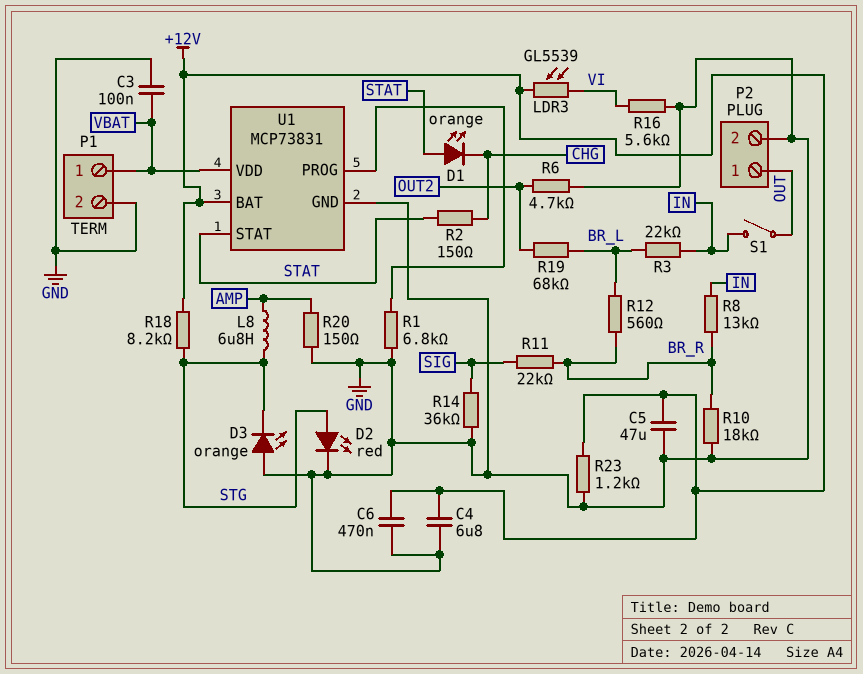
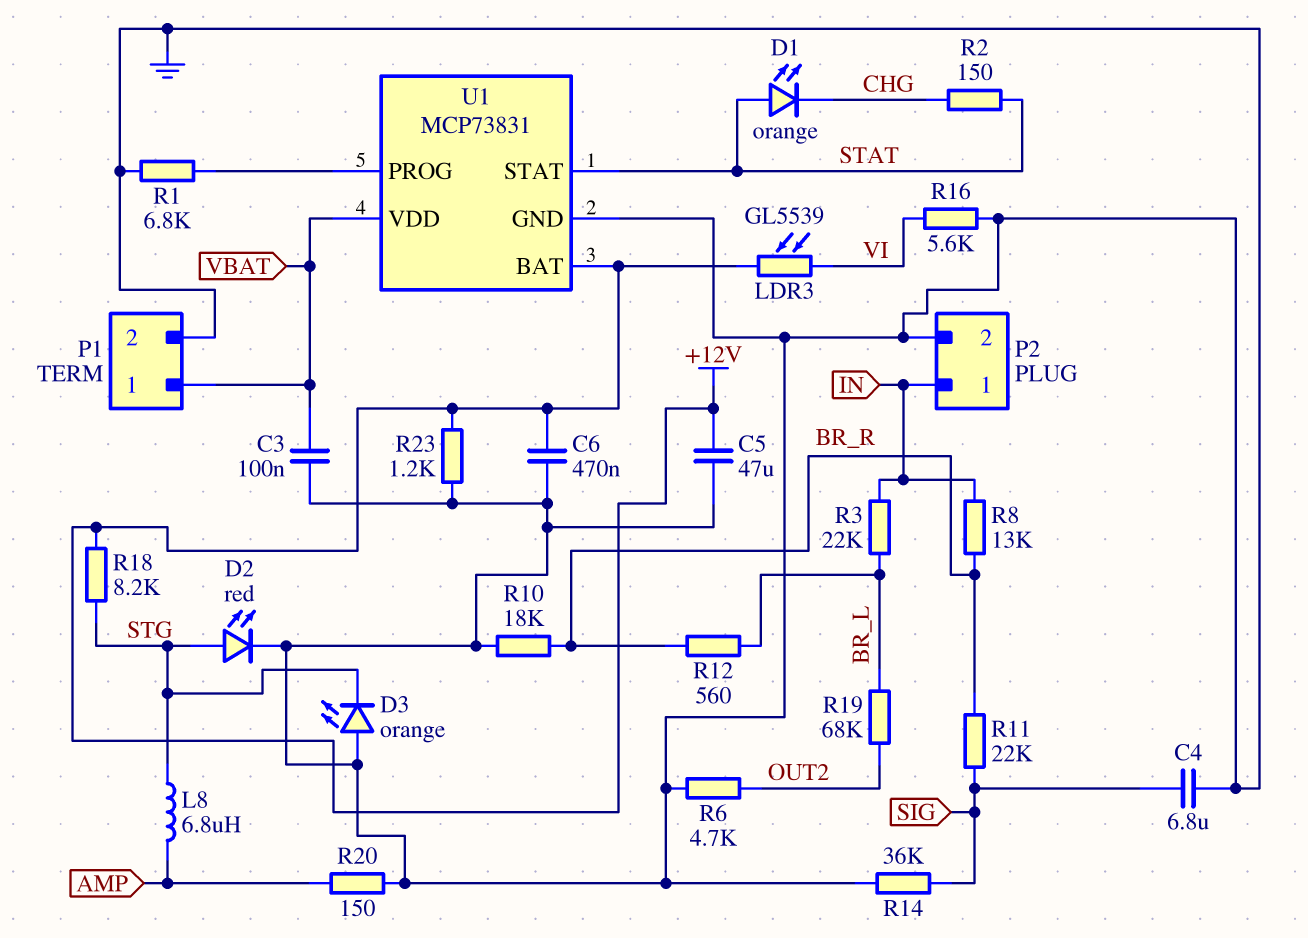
C4: 6.8uF (+12V, GND) -> 6.8uF (GND, SIG)
P2 pin 1: OUT -> IN
S1: switch (IN, OUT) -> none

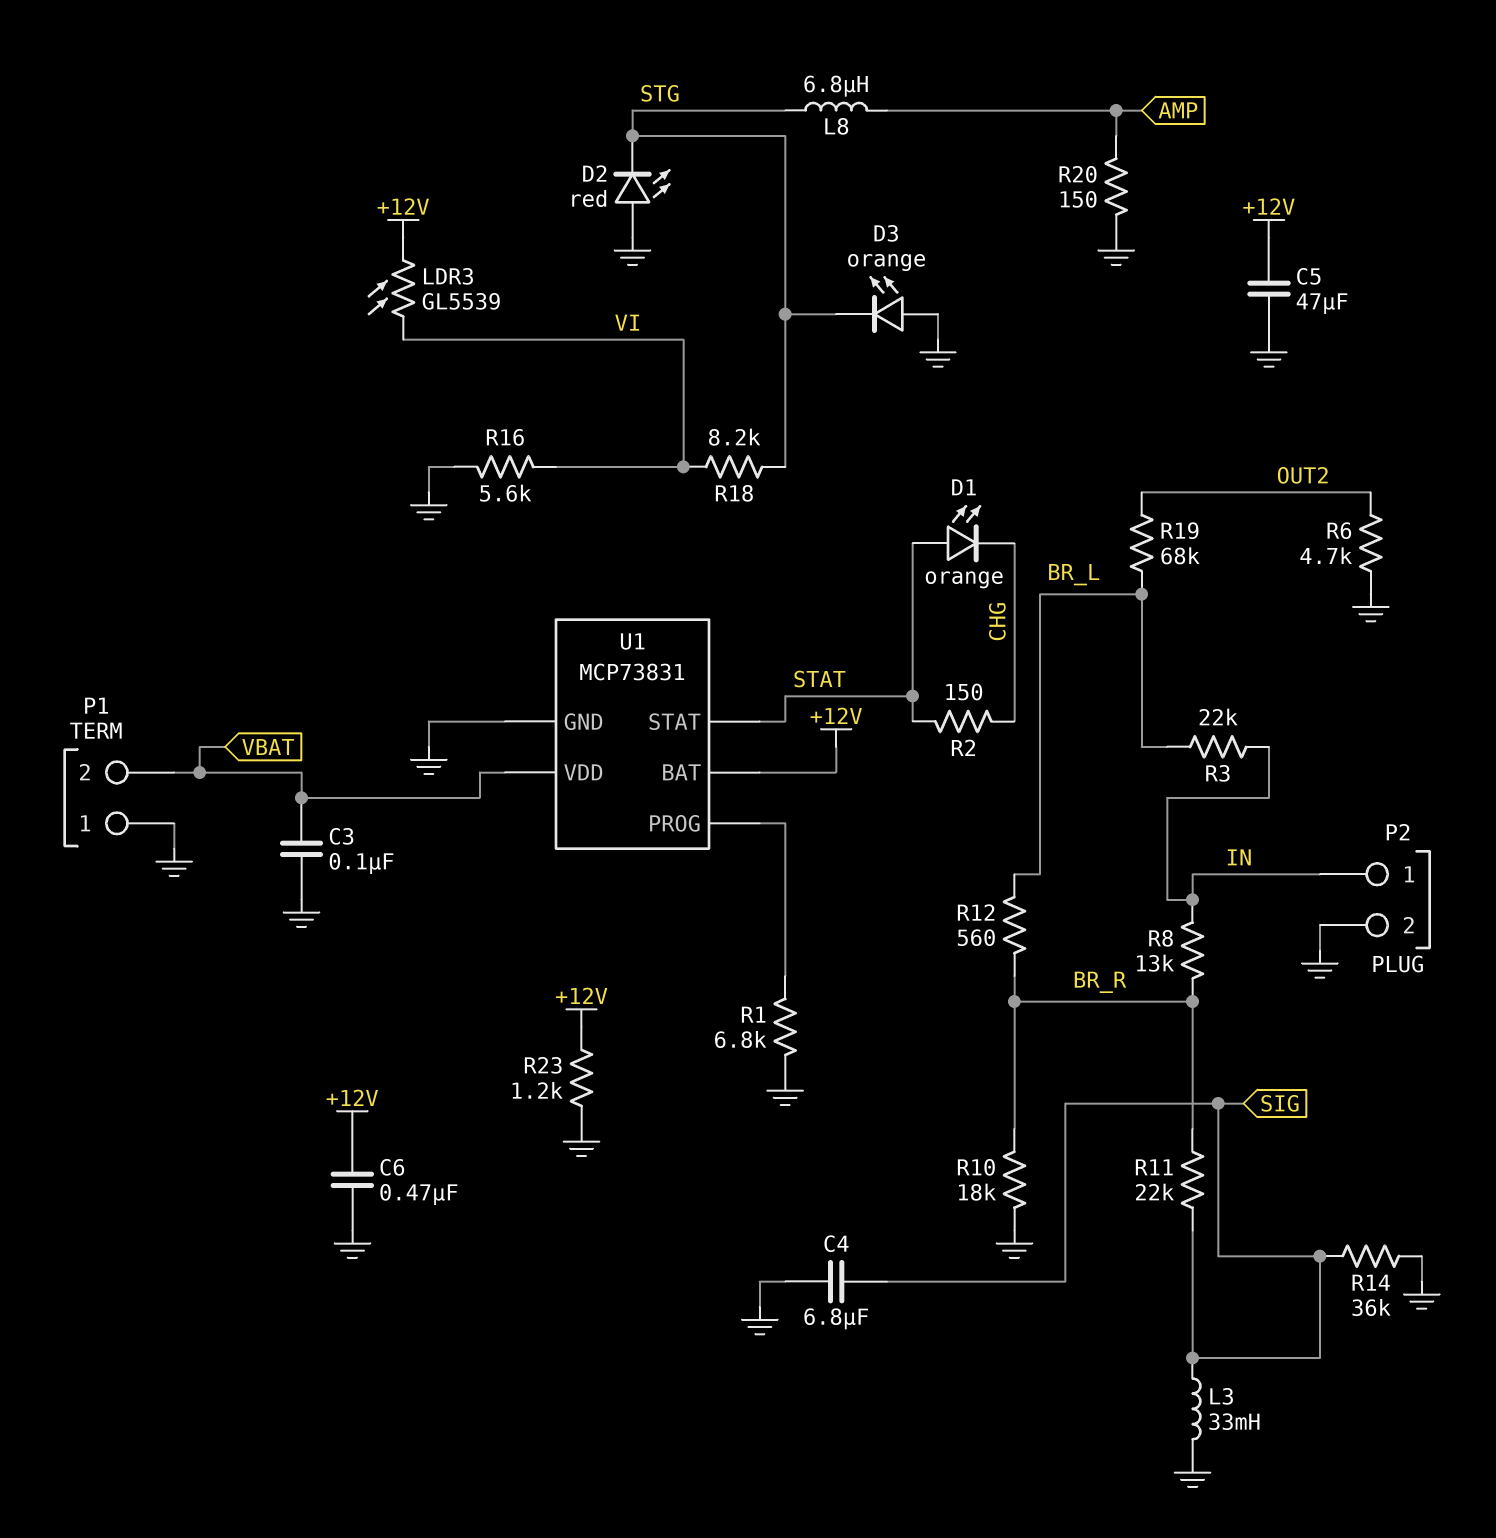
D2: LED red (A STG, K GND) -> LED red (A GND, K STG)
L3: none -> 33mH (GND, SIG)
P1 pin 1: VBAT -> GND
P1 pin 2: GND -> VBAT
R18: 8.2k (+12V, STG) -> 8.2k (STG, VI)

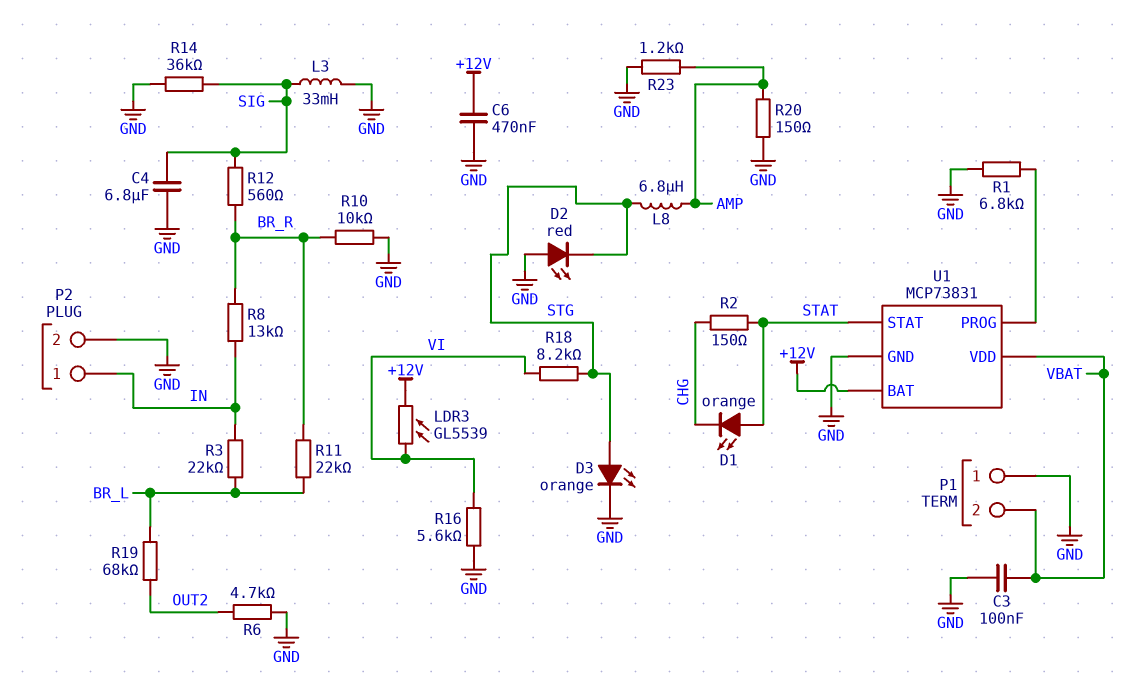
C5: 47uF (+12V, GND) -> none
D3: LED orange (A GND, K STG) -> LED orange (A STG, K GND)
R10: 18k (BR_R, GND) -> 10k (BR_R, GND)
R11: 22k (BR_R, SIG) -> 22k (BR_L, BR_R)
R12: 560 (BR_L, BR_R) -> 560 (BR_R, SIG)
R23: 1.2k (+12V, GND) -> 1.2k (AMP, GND)

